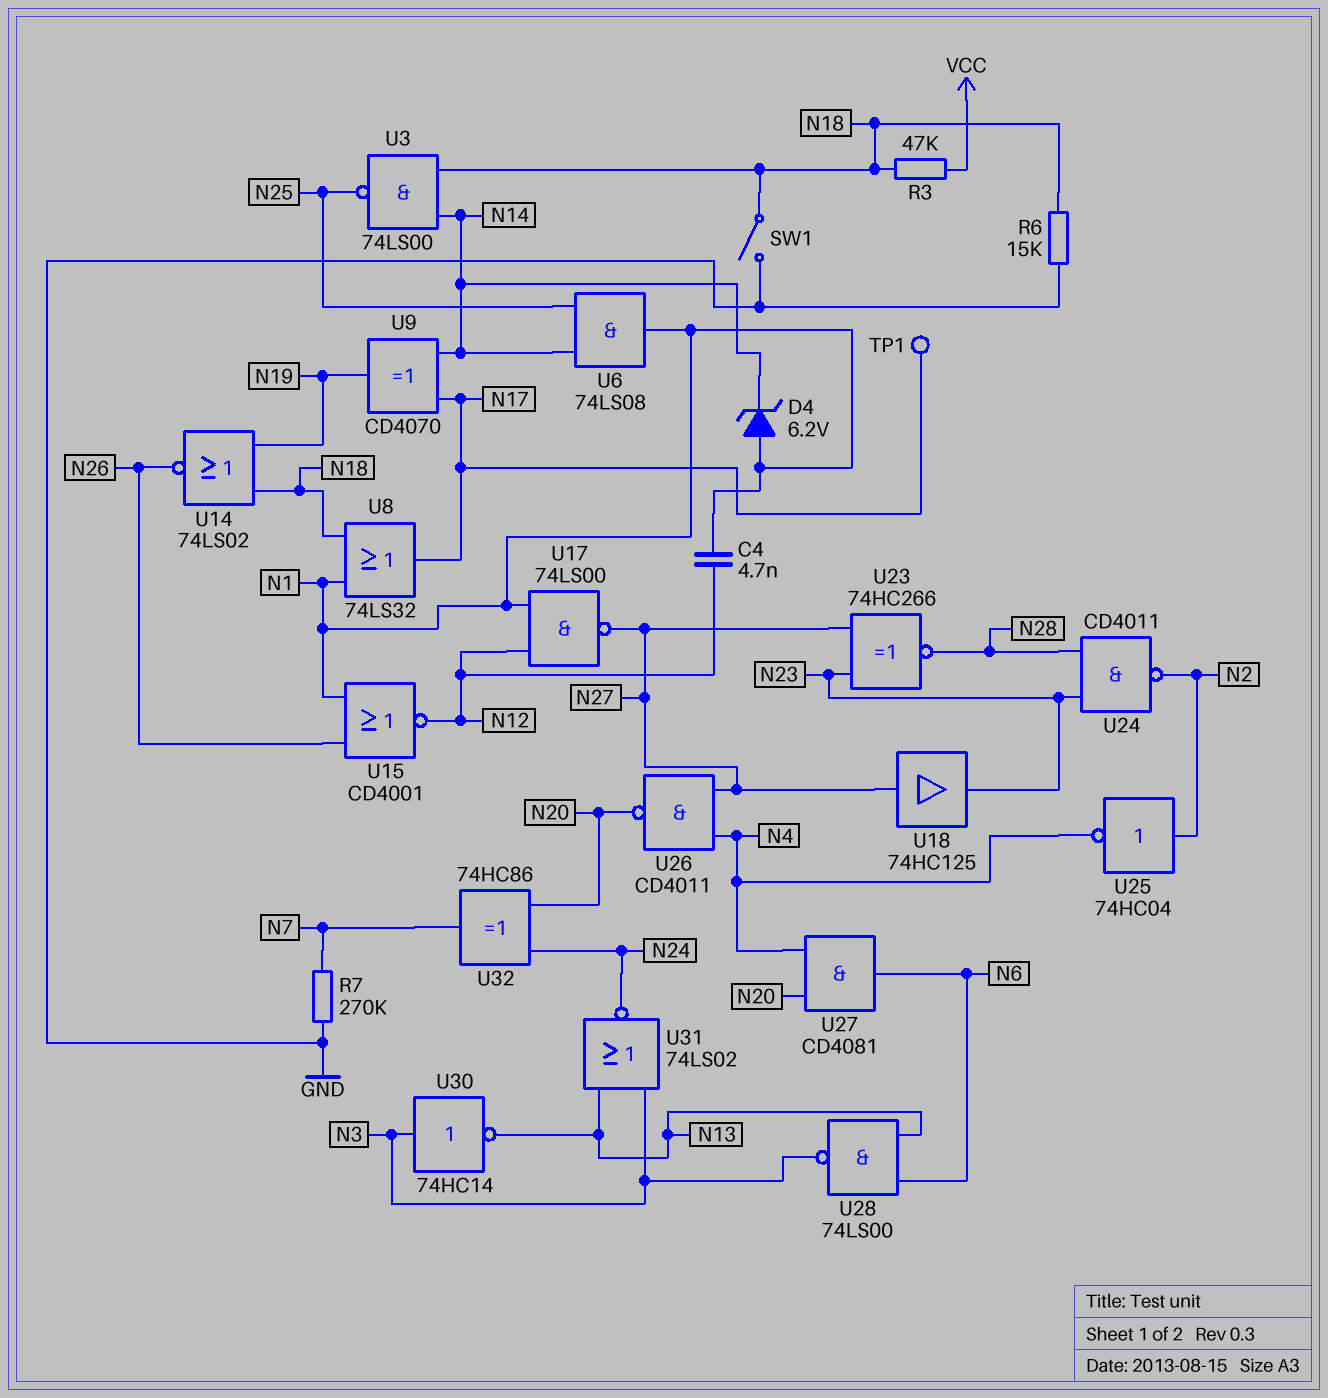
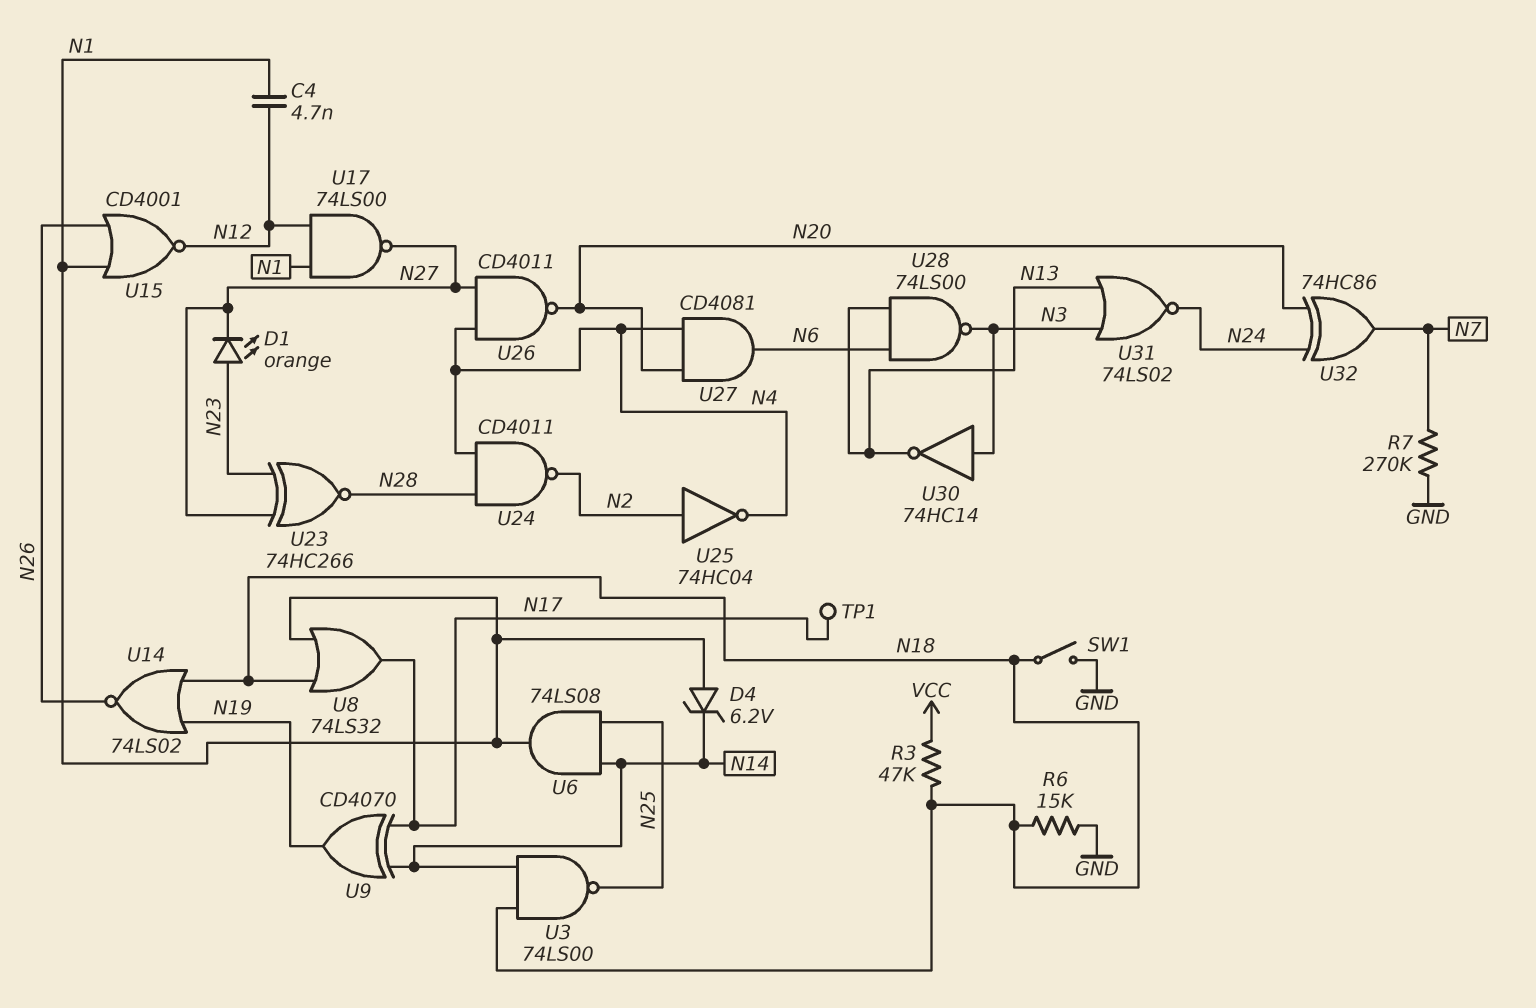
D1: none -> LED orange (A N23, K N27)
U18: buffer 74HC125 (in N27, out N23) -> none
U24: NAND CD4011 (in N23, in N28, out N2) -> NAND CD4011 (in N4, in N28, out N2)

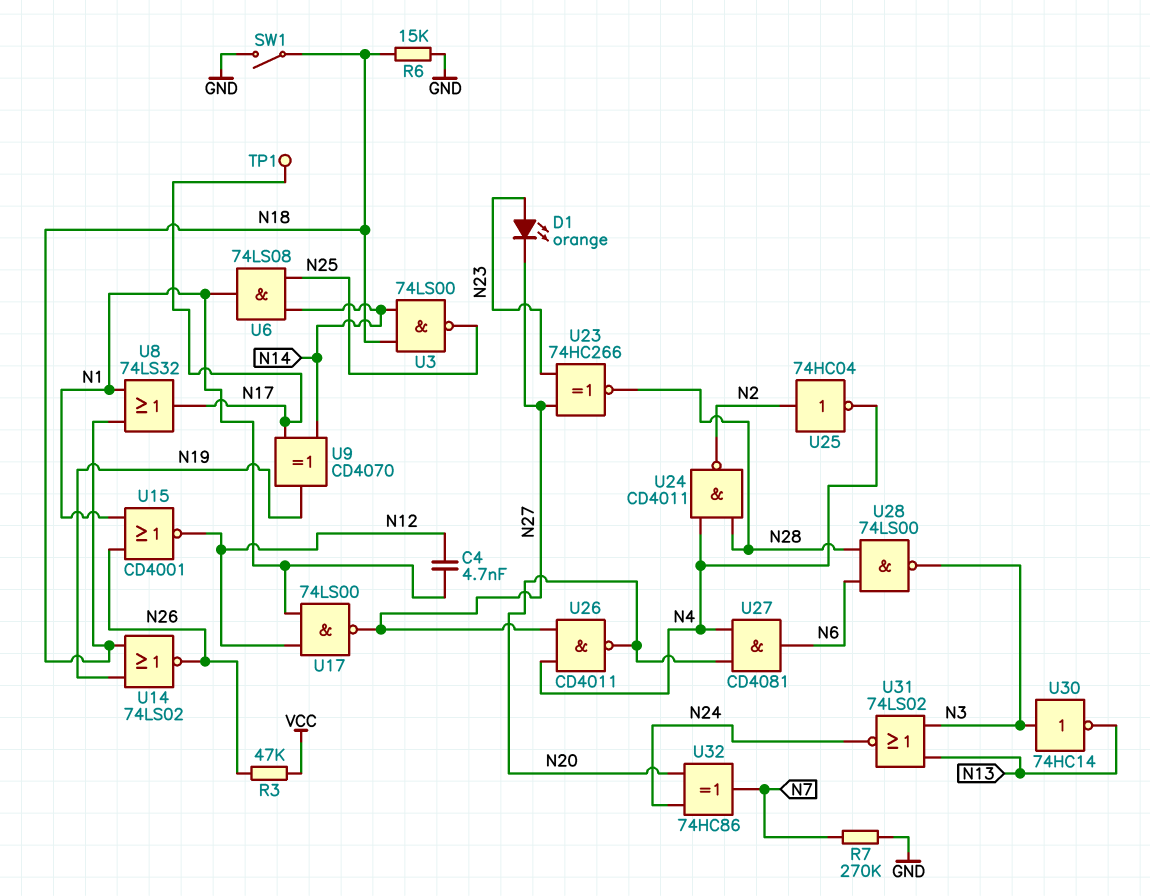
D4: zener 6.2V (A N1, K N14) -> none
R3: 47k (N18, VCC) -> 47k (N26, VCC)
U28: NAND 74LS00 (in N6, in N13, out N3) -> NAND 74LS00 (in N6, in N28, out N3)

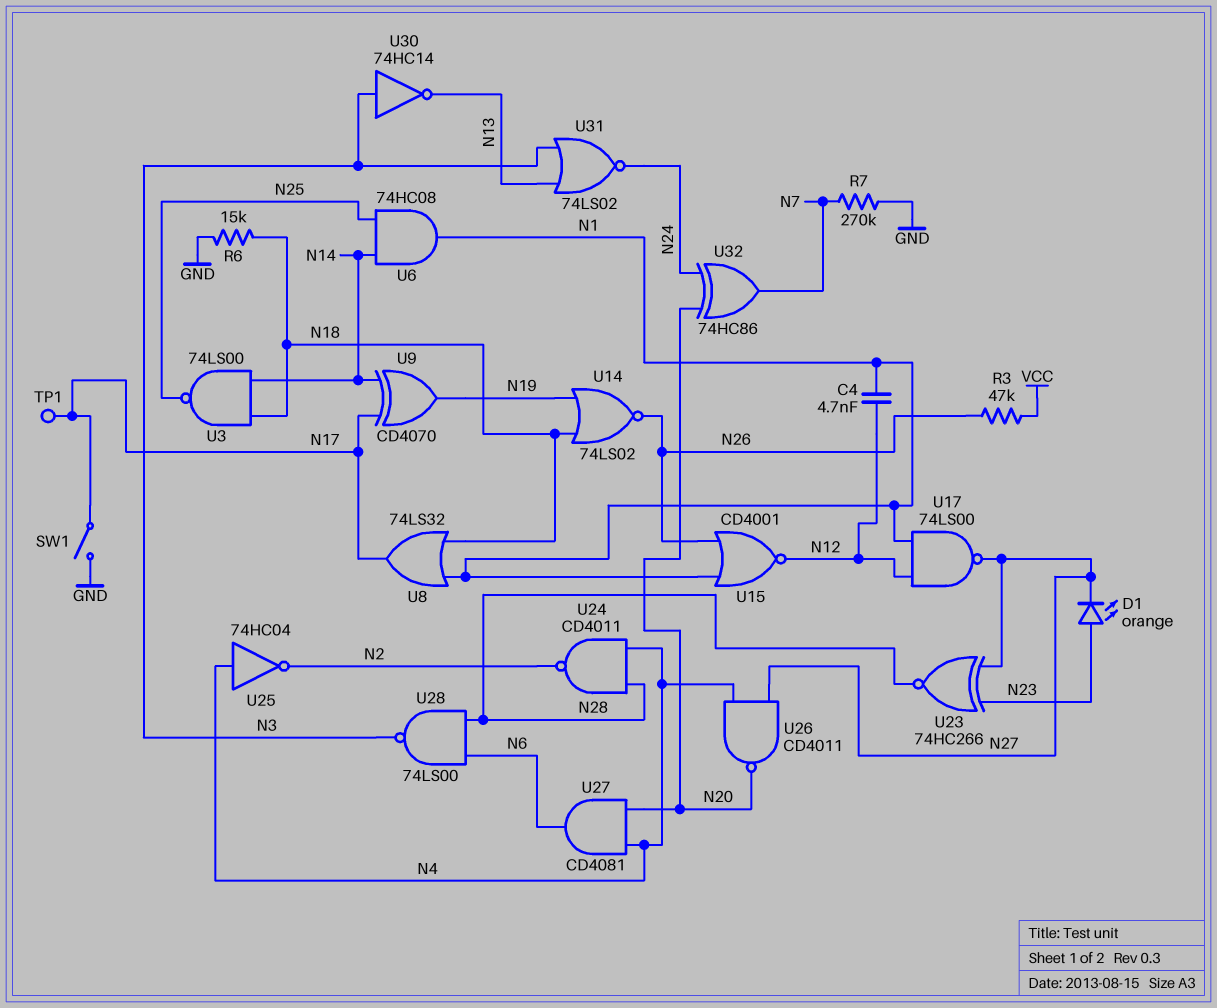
SW1: switch (GND, N18) -> switch (GND, N17)
U6: AND 74LS08 (in N14, in N25, out N1) -> AND 74HC08 (in N14, in N25, out N1)
U25: NOT 74HC04 (in N2, out N4) -> NOT 74HC04 (in N4, out N2)

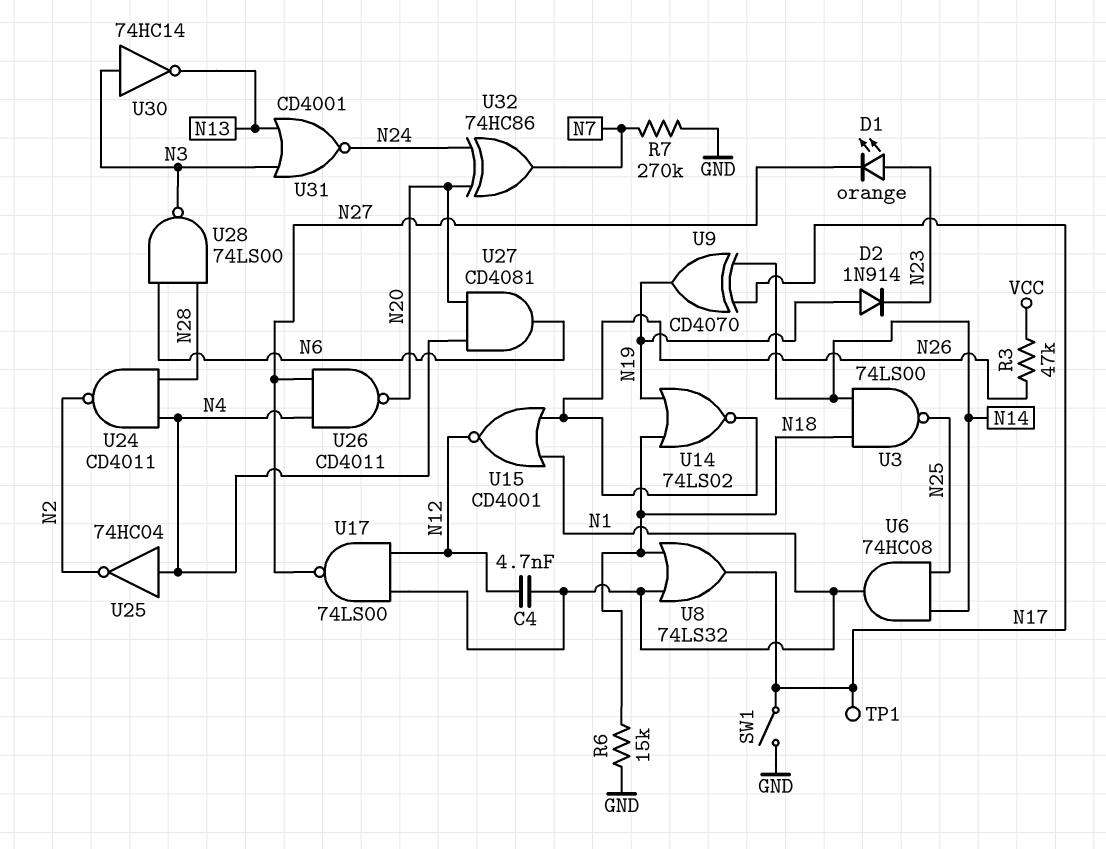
D2: none -> diode 1N914 (A N19, K N23)
U23: XNOR 74HC266 (in N23, in N27, out N28) -> none
U31: NOR 74LS02 (in N3, in N13, out N24) -> NOR CD4001 (in N3, in N13, out N24)

